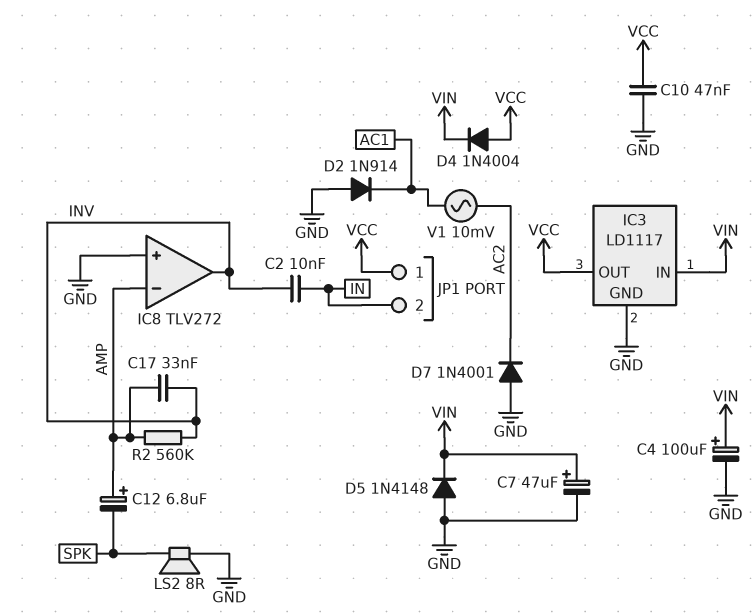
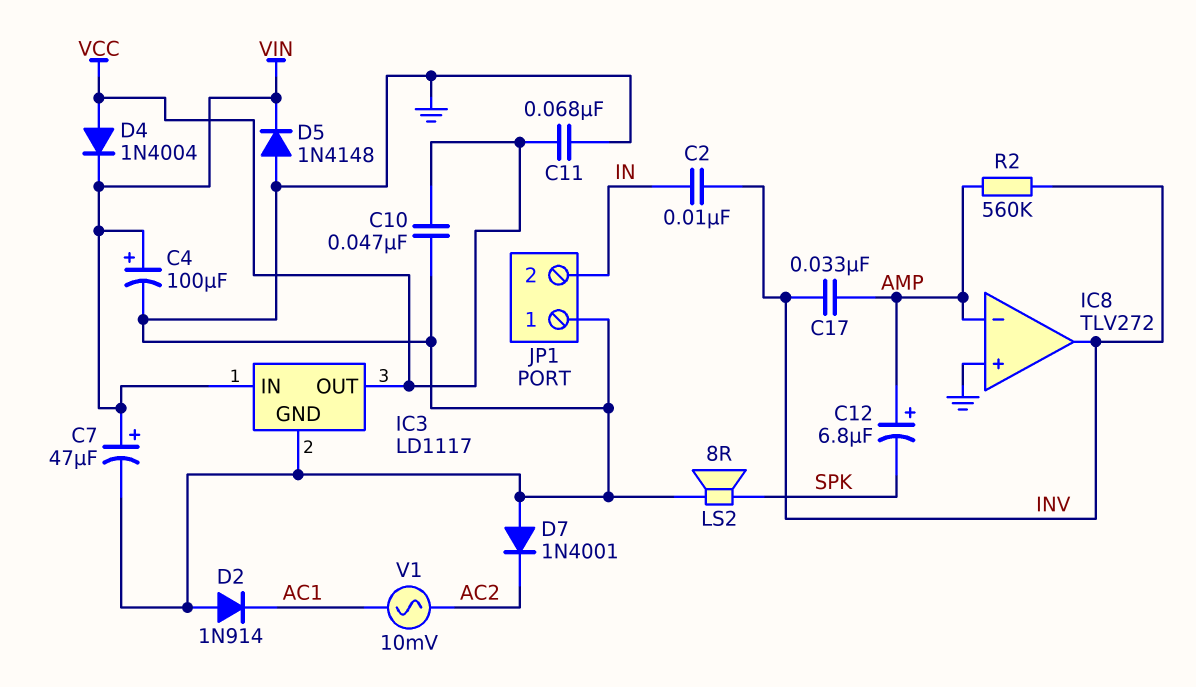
C11: none -> 68nF (GND, VCC)
JP1 pin 1: VCC -> GND

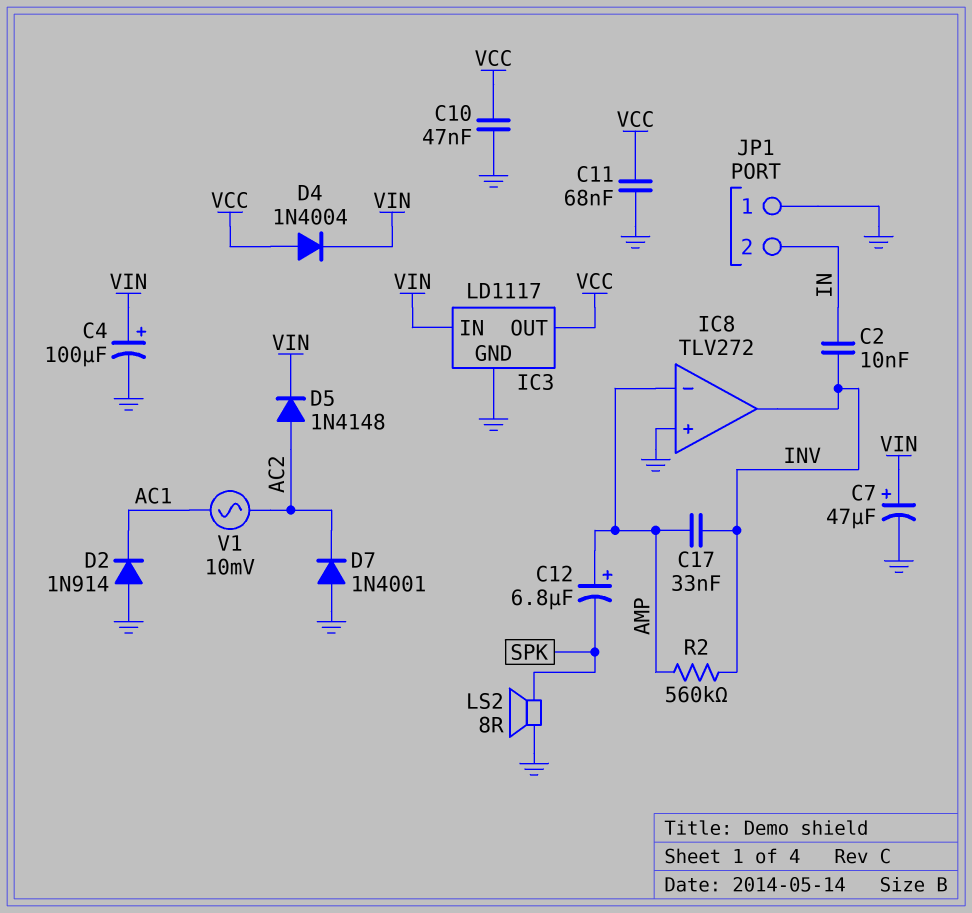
D5: diode 1N4148 (A GND, K VIN) -> diode 1N4148 (A AC2, K VIN)

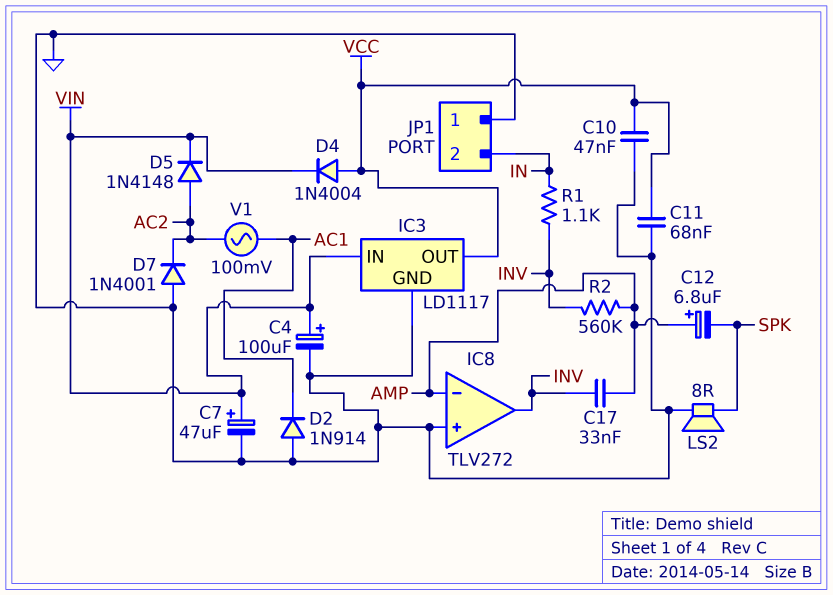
C2: 10nF (IN, INV) -> none
R1: none -> 1.1k (IN, INV)
V1: AC 10mV (AC1, AC2) -> AC 100mV (AC1, AC2)

